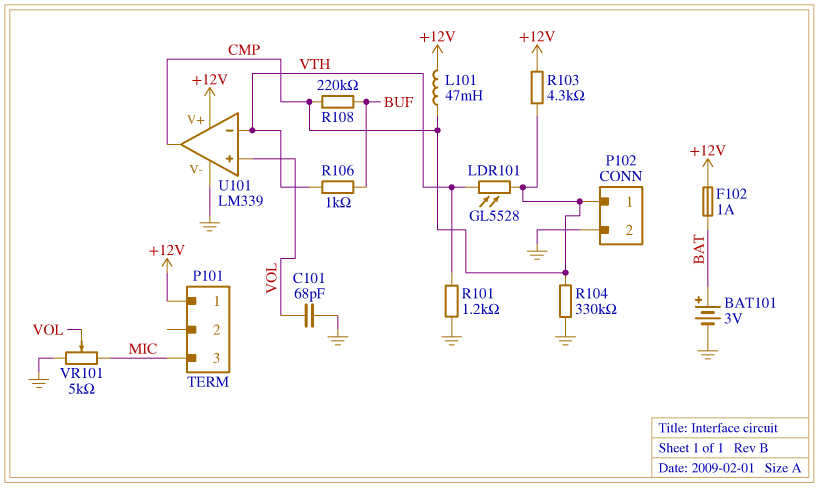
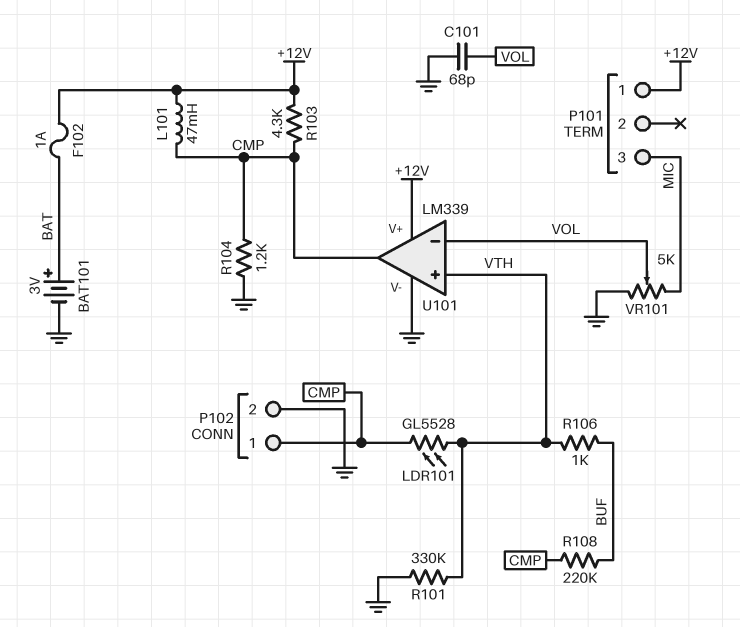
R101: 1.2k (GND, VTH) -> 330k (GND, VTH)
R104: 330k (CMP, GND) -> 1.2k (CMP, GND)
U101 pin in+: VOL -> VTH
U101 pin in-: VTH -> VOL

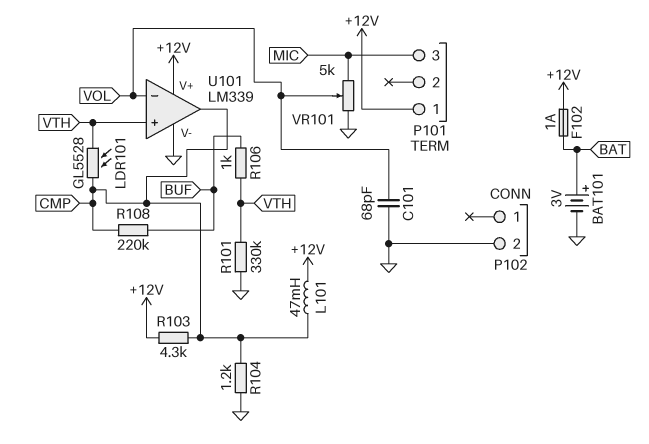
P102 pin 1: CMP -> none

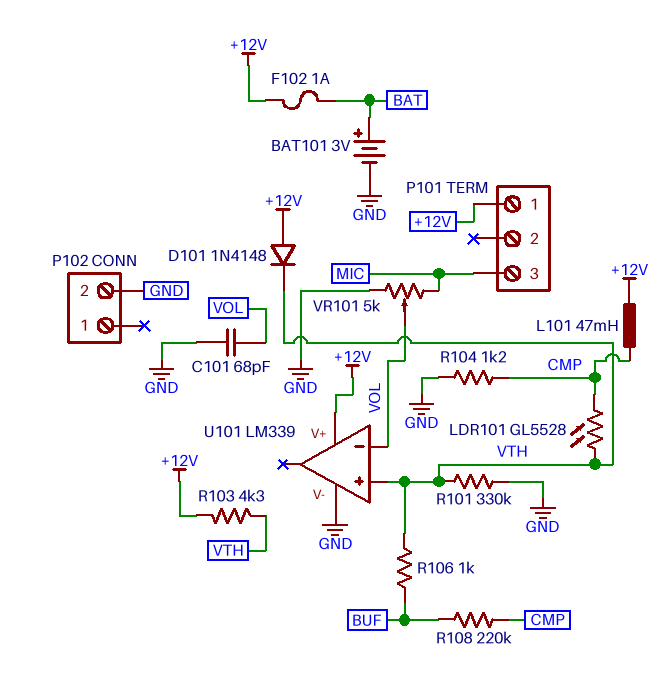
D101: none -> diode 1N4148 (A +12V, K VTH)
R103: 4.3k (+12V, CMP) -> 4.3k (+12V, VTH)
U101 pin out: CMP -> none

